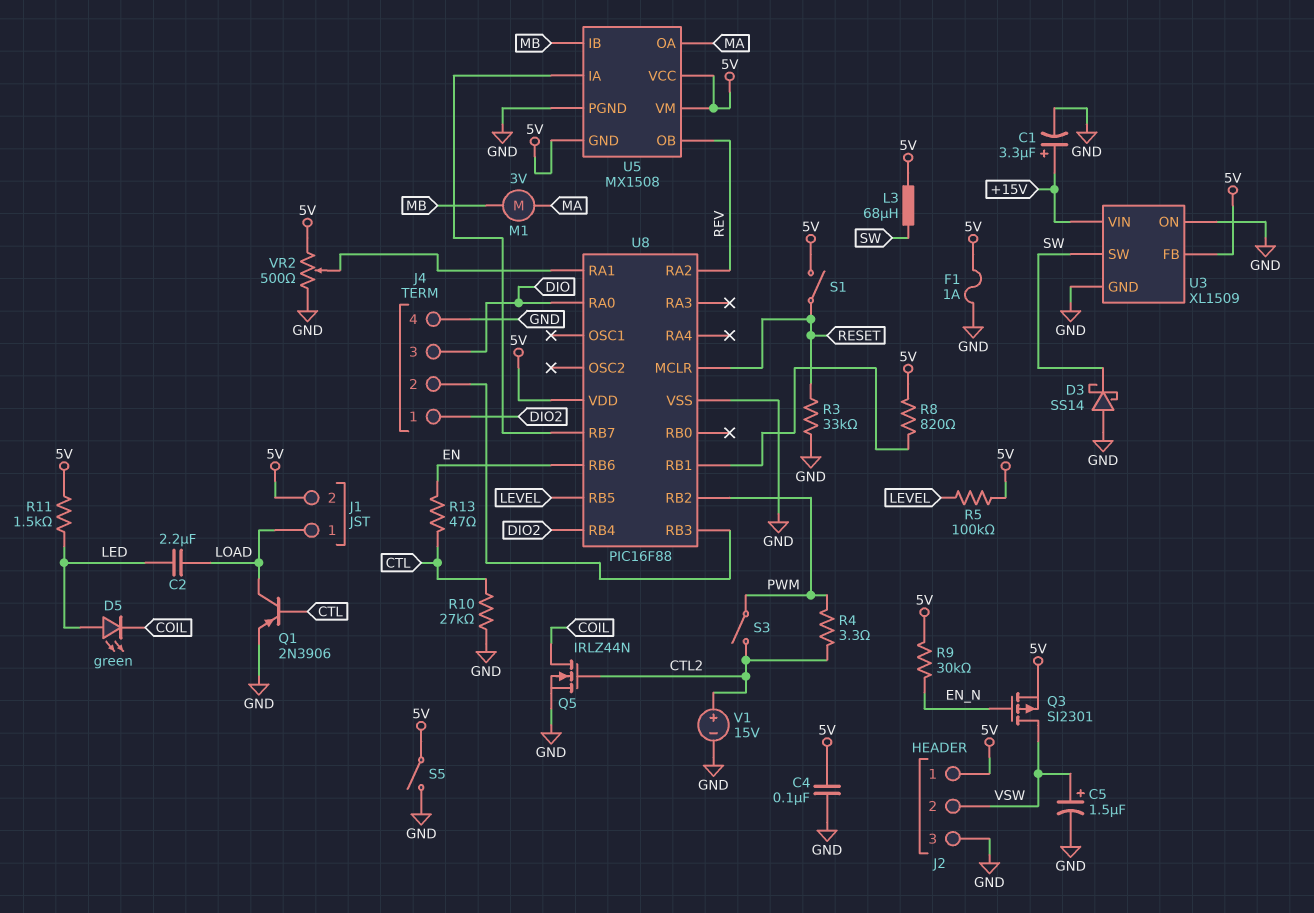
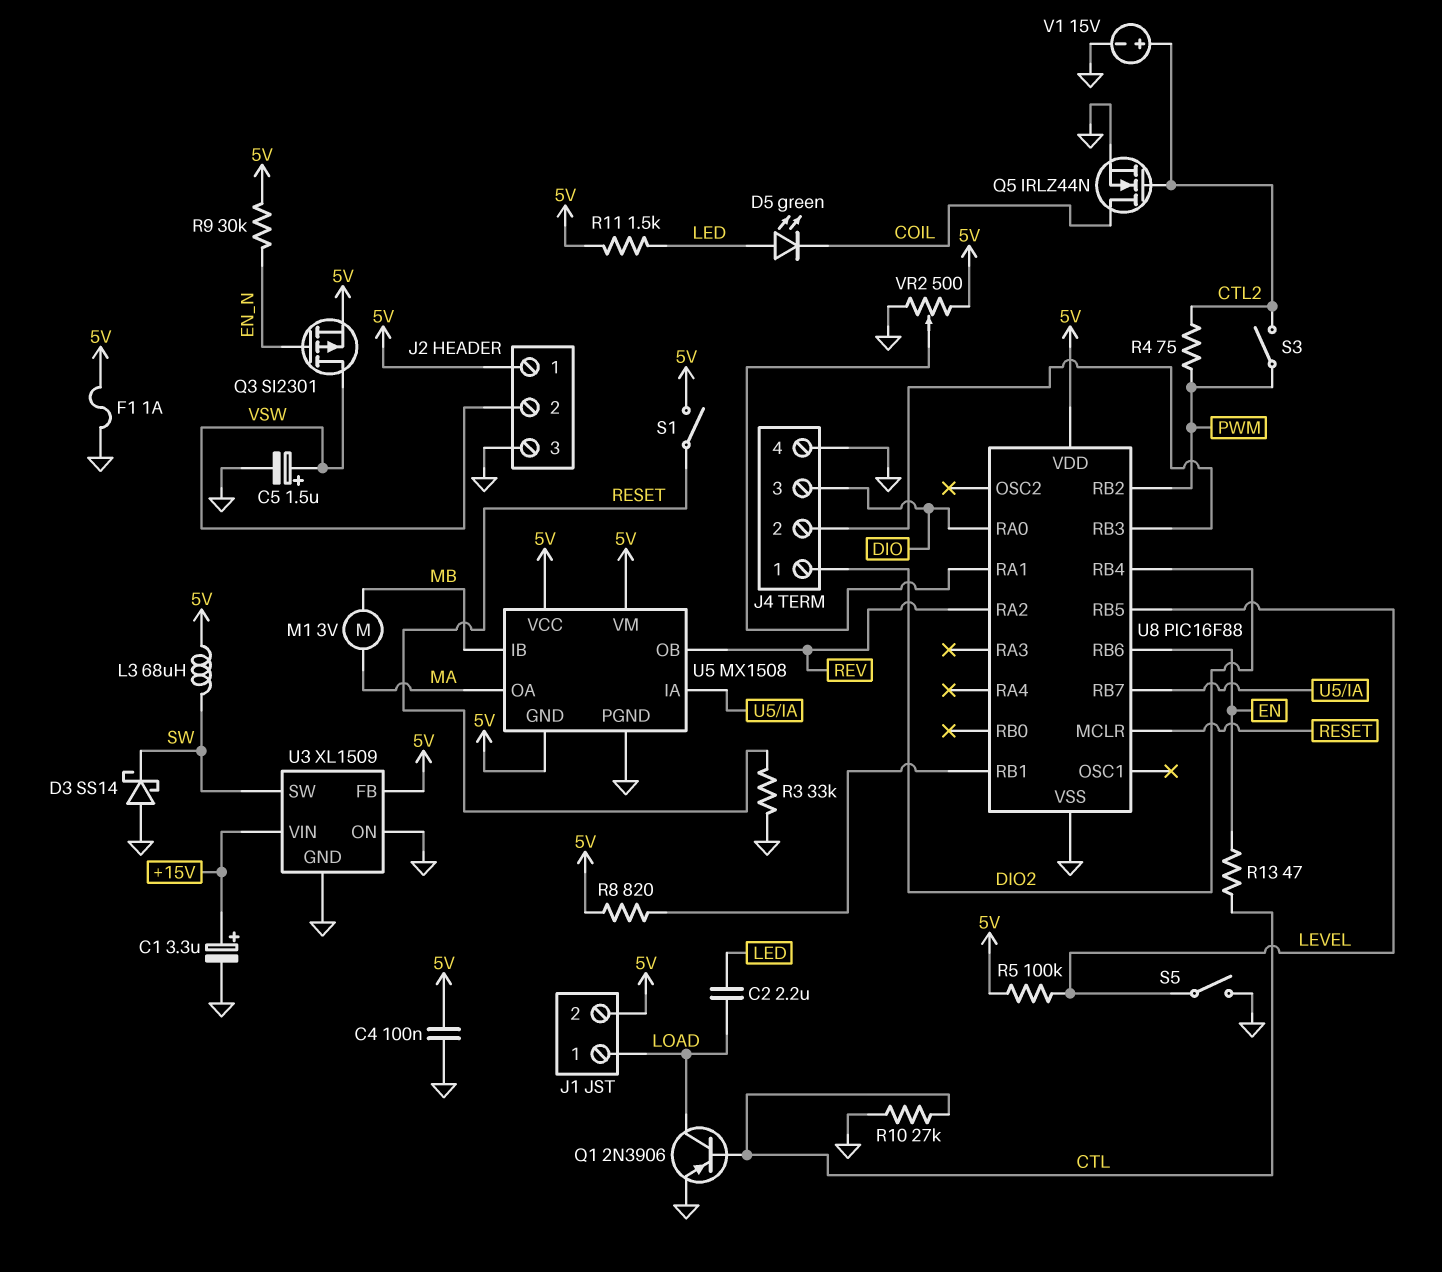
R4: 3.3 (CTL2, PWM) -> 75 (CTL2, PWM)
S5: switch (5V, GND) -> switch (GND, LEVEL)

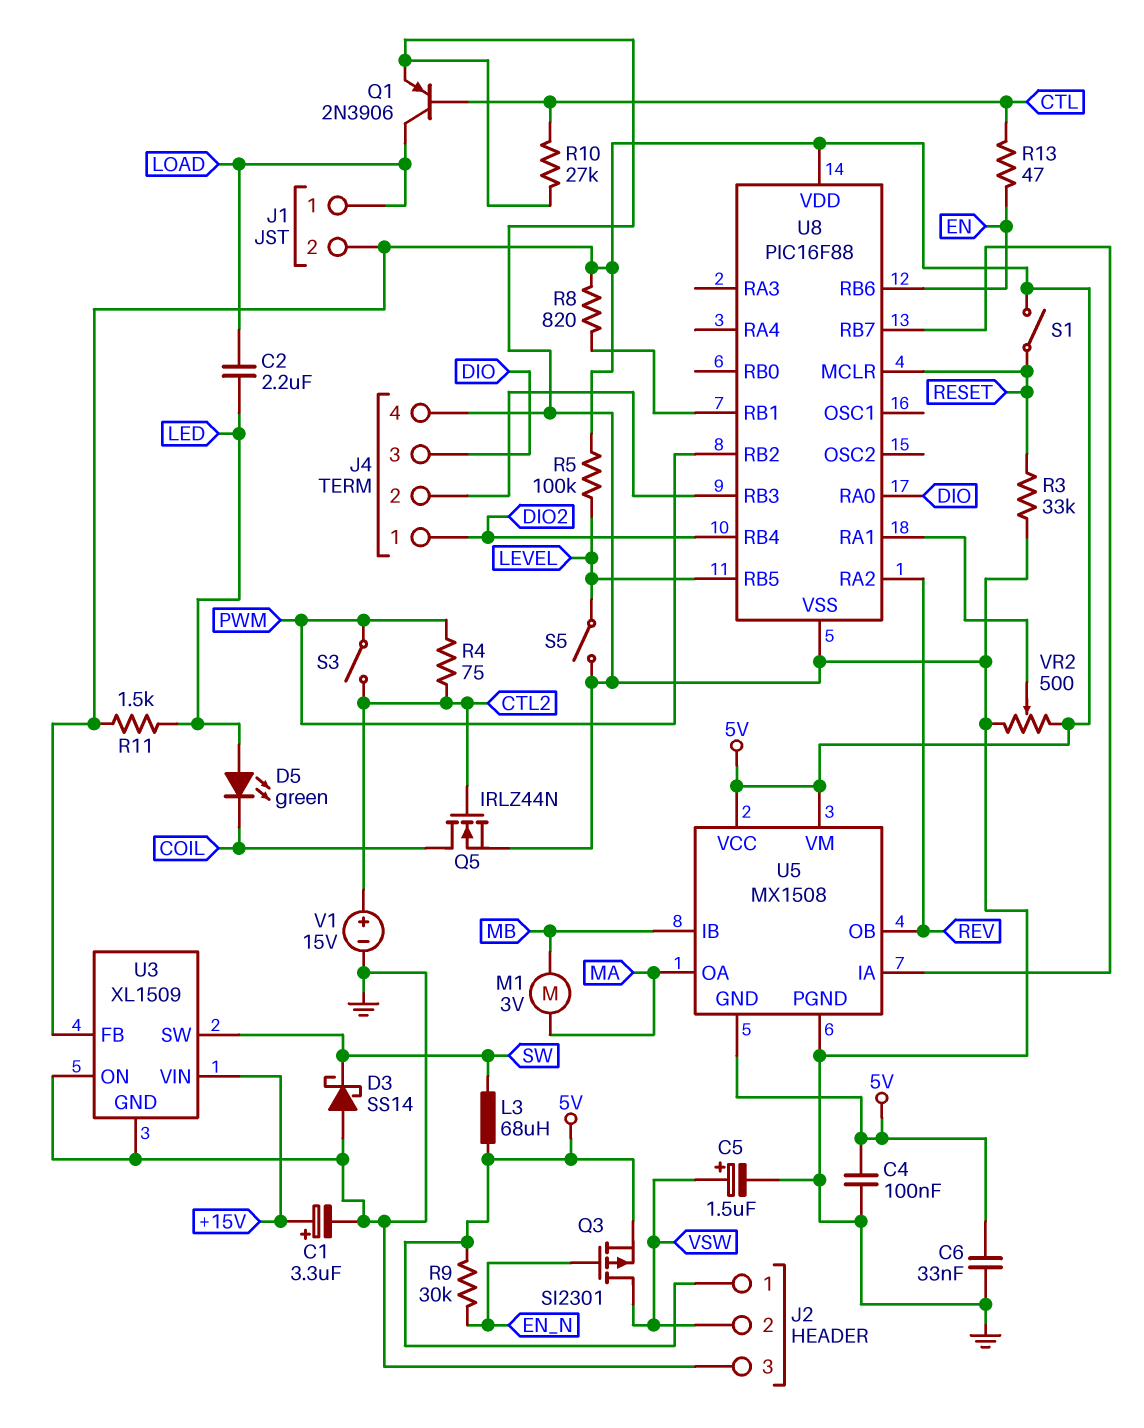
C6: none -> 33nF (5V, GND)
F1: 1A (5V, GND) -> none

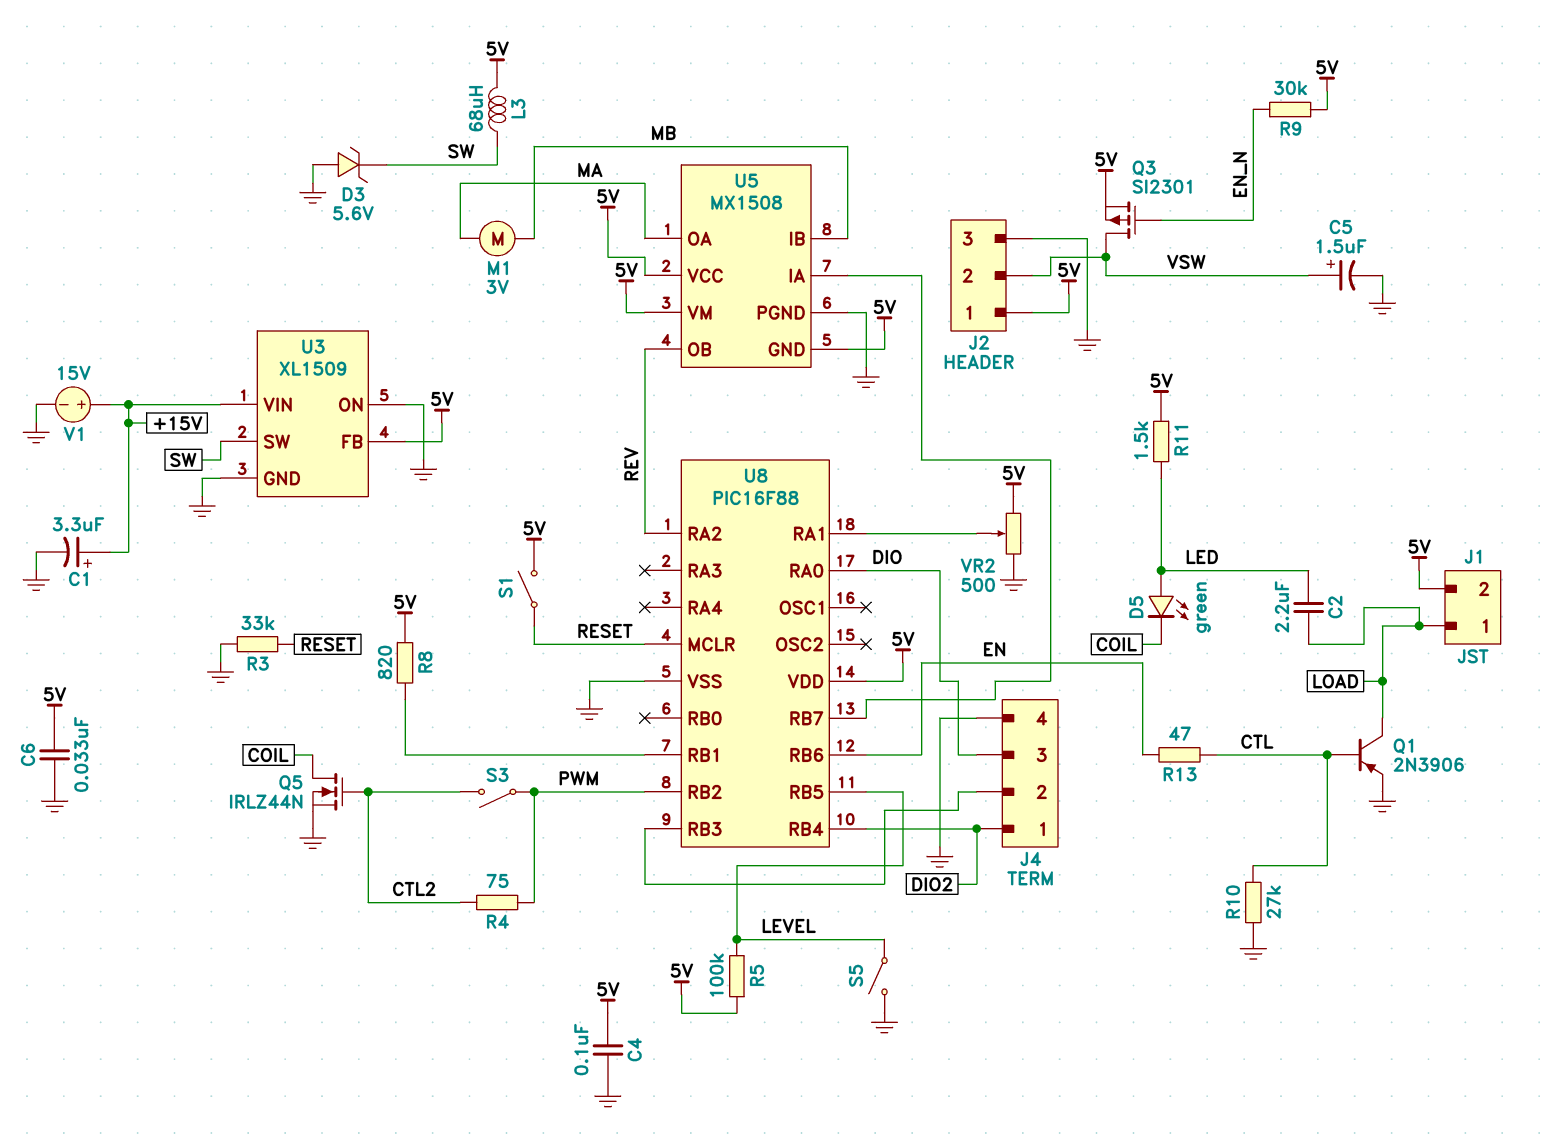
D3: schottky SS14 (A GND, K SW) -> zener 5.6V (A GND, K SW)
V1: 15V (plus CTL2, minus GND) -> 15V (plus +15V, minus GND)

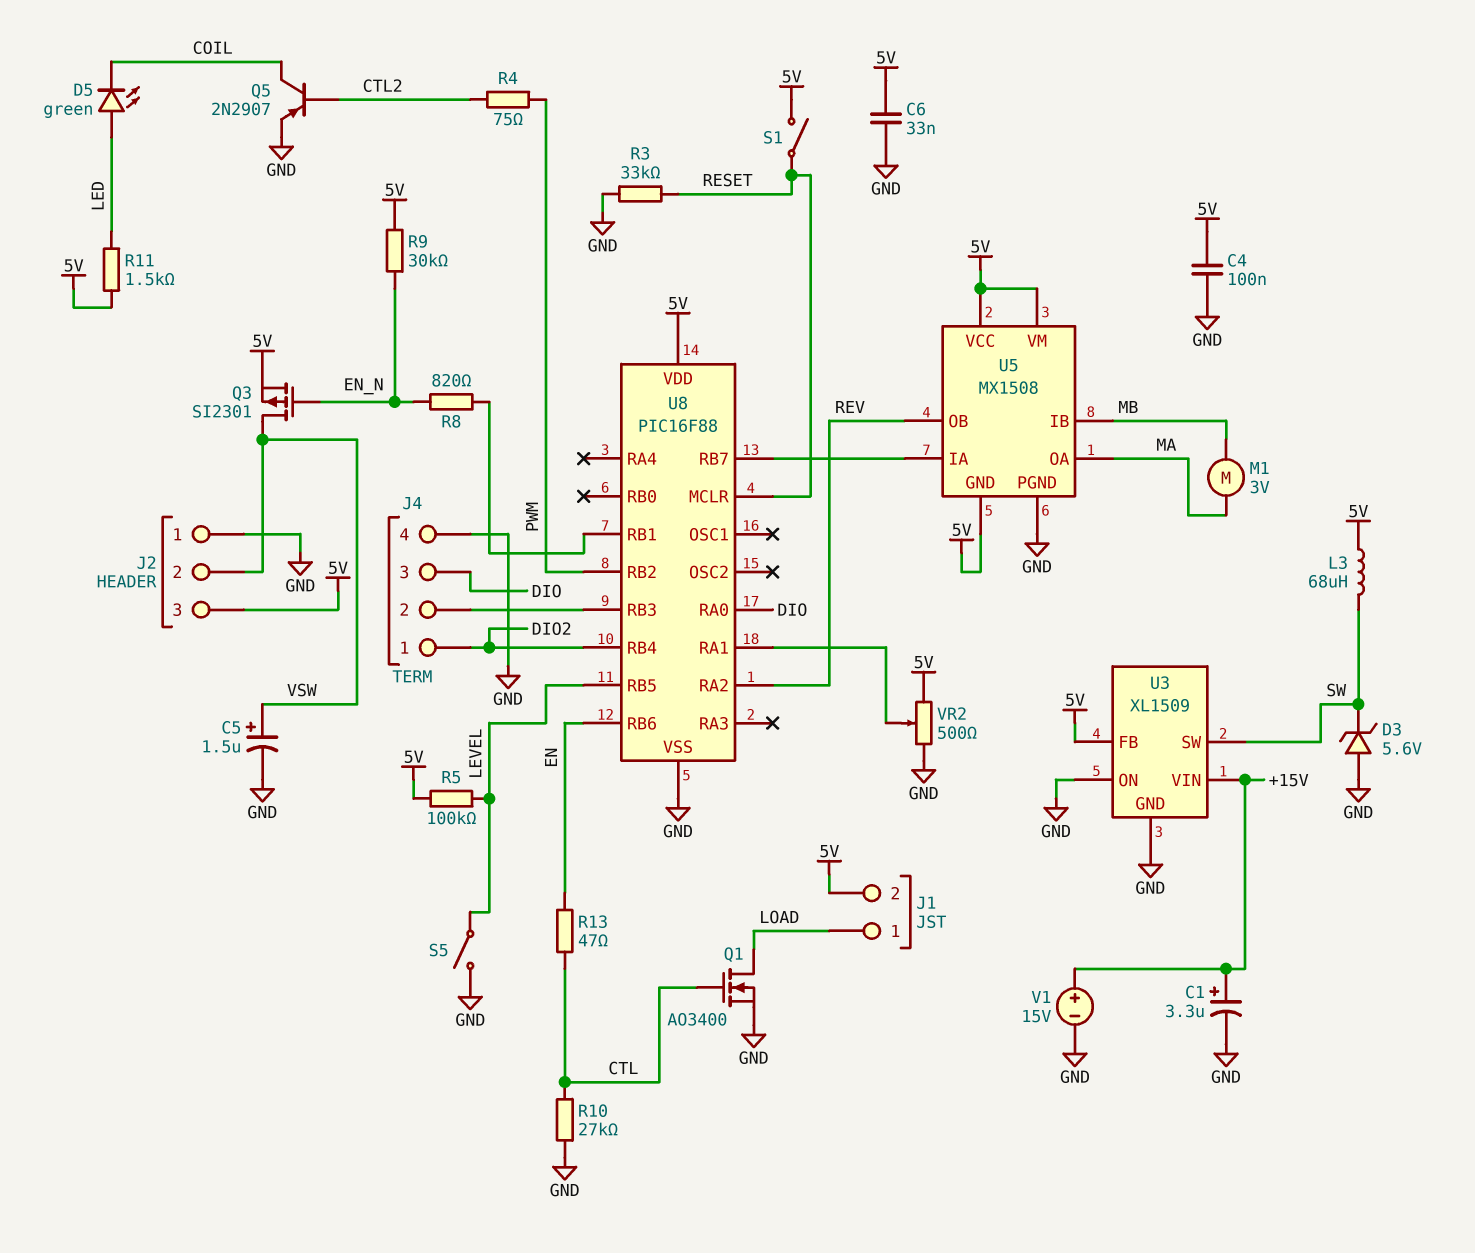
C2: 2.2uF (LED, LOAD) -> none
J2 pin 1: 5V -> GND
J2 pin 3: GND -> 5V
Q1: PNP 2N3906 (B CTL, C LOAD, E GND) -> NMOS AO3400 (G CTL, D LOAD, S GND)
Q5: NMOS IRLZ44N (G CTL2, D COIL, S GND) -> PNP 2N2907 (B CTL2, C COIL, E GND)
R8: 820 (5V, U8/RB1) -> 820 (EN_N, U8/RB1)
S3: switch (CTL2, PWM) -> none

